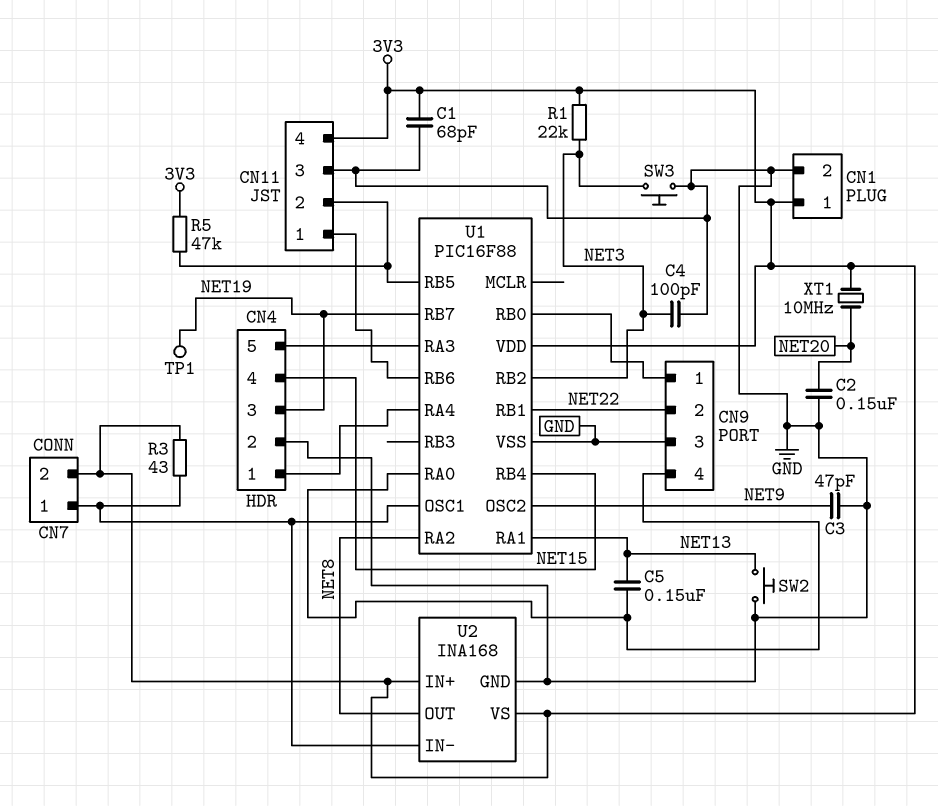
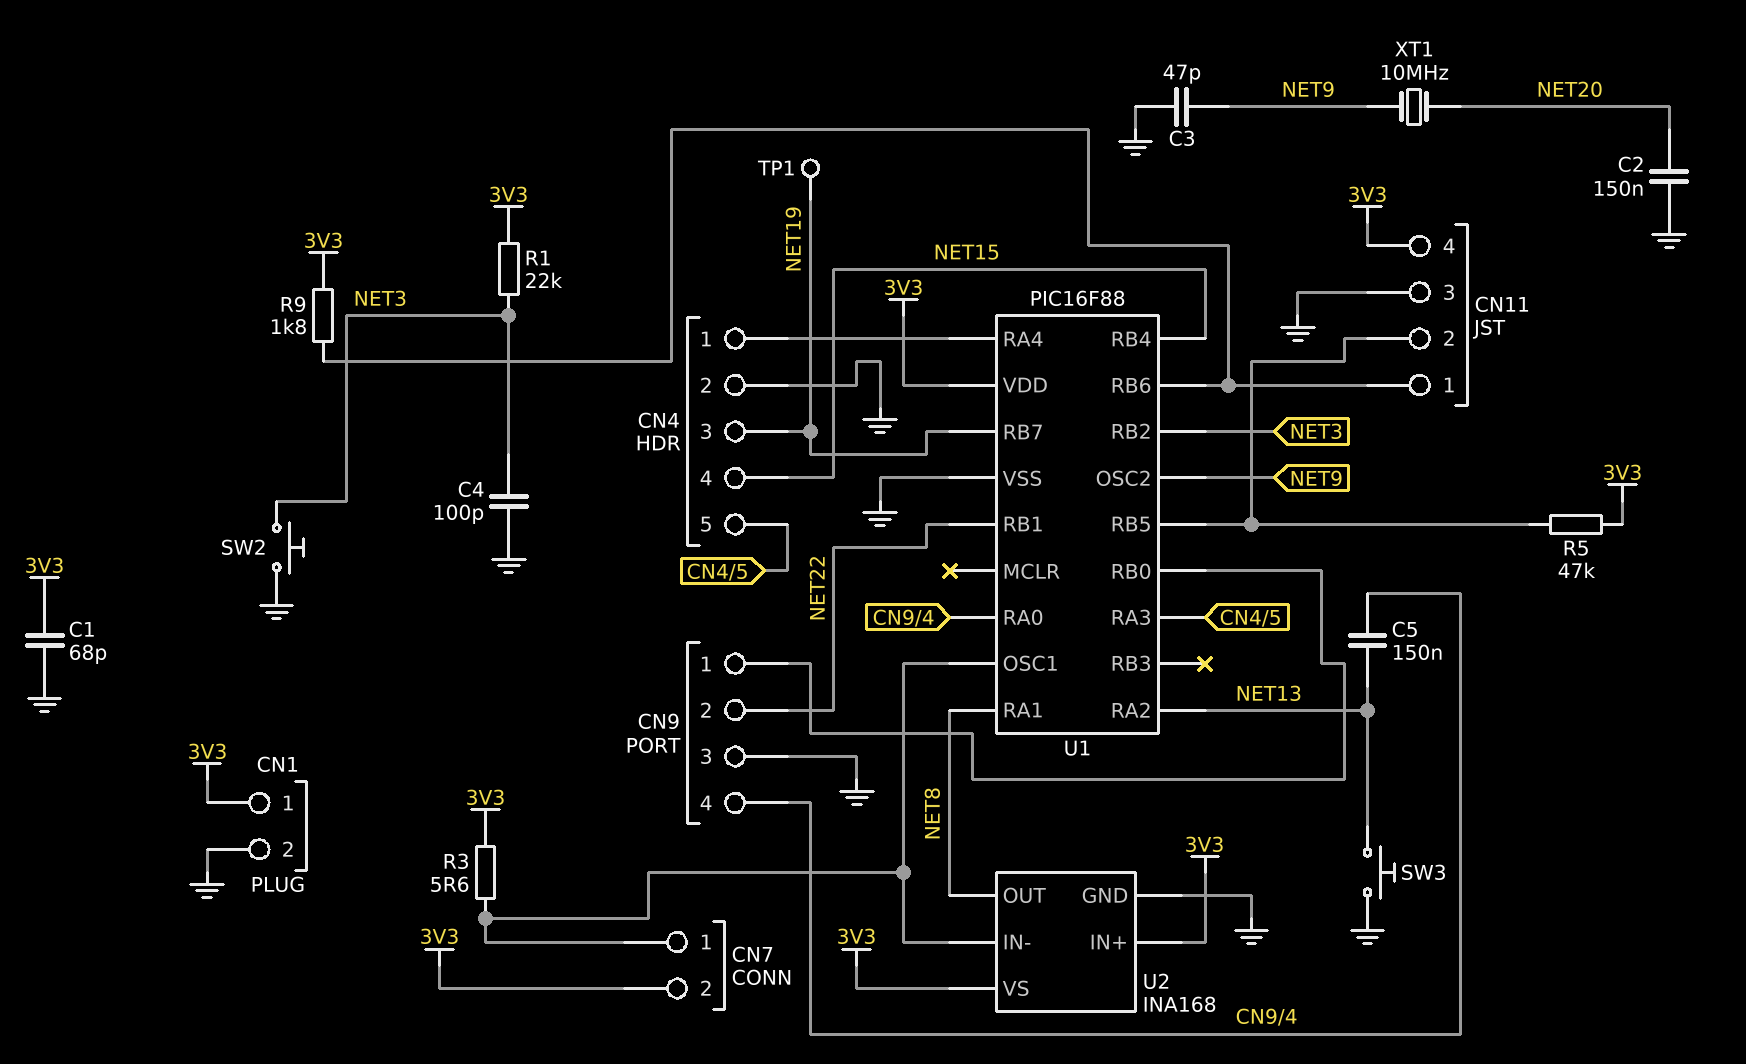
R3: 43 (3V3, CN7/1) -> 5.6 (3V3, CN7/1)
R9: none -> 1.8k (3V3, CN11/1)
SW2: button (GND, NET13) -> button (GND, NET3)
SW3: button (GND, NET3) -> button (GND, NET13)
U1 pin RA1: NET13 -> NET8
U1 pin RA2: NET8 -> NET13
XT1: 10MHz (3V3, NET20) -> 10MHz (NET9, NET20)

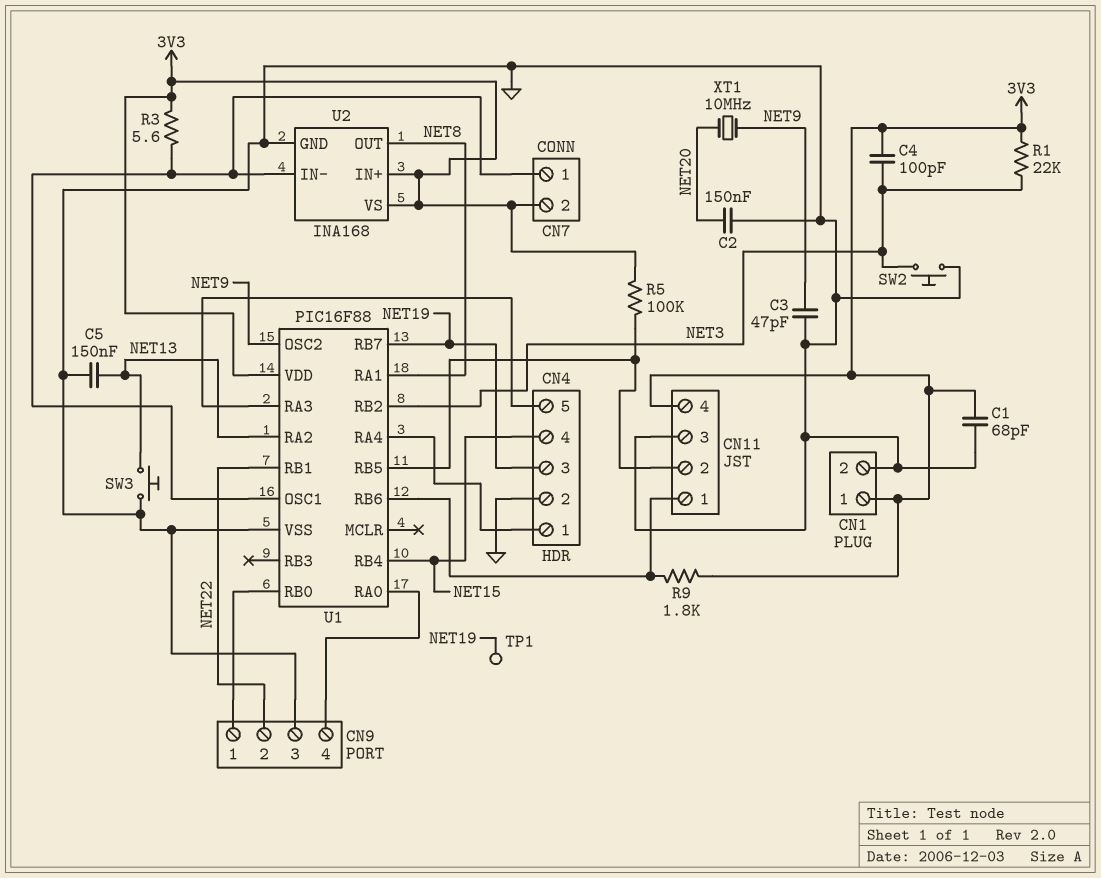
C4: 100pF (GND, NET3) -> 100pF (3V3, NET3)
C5: 150nF (CN9/4, NET13) -> 150nF (GND, NET13)
R5: 47k (3V3, CN11/2) -> 100k (3V3, CN11/2)

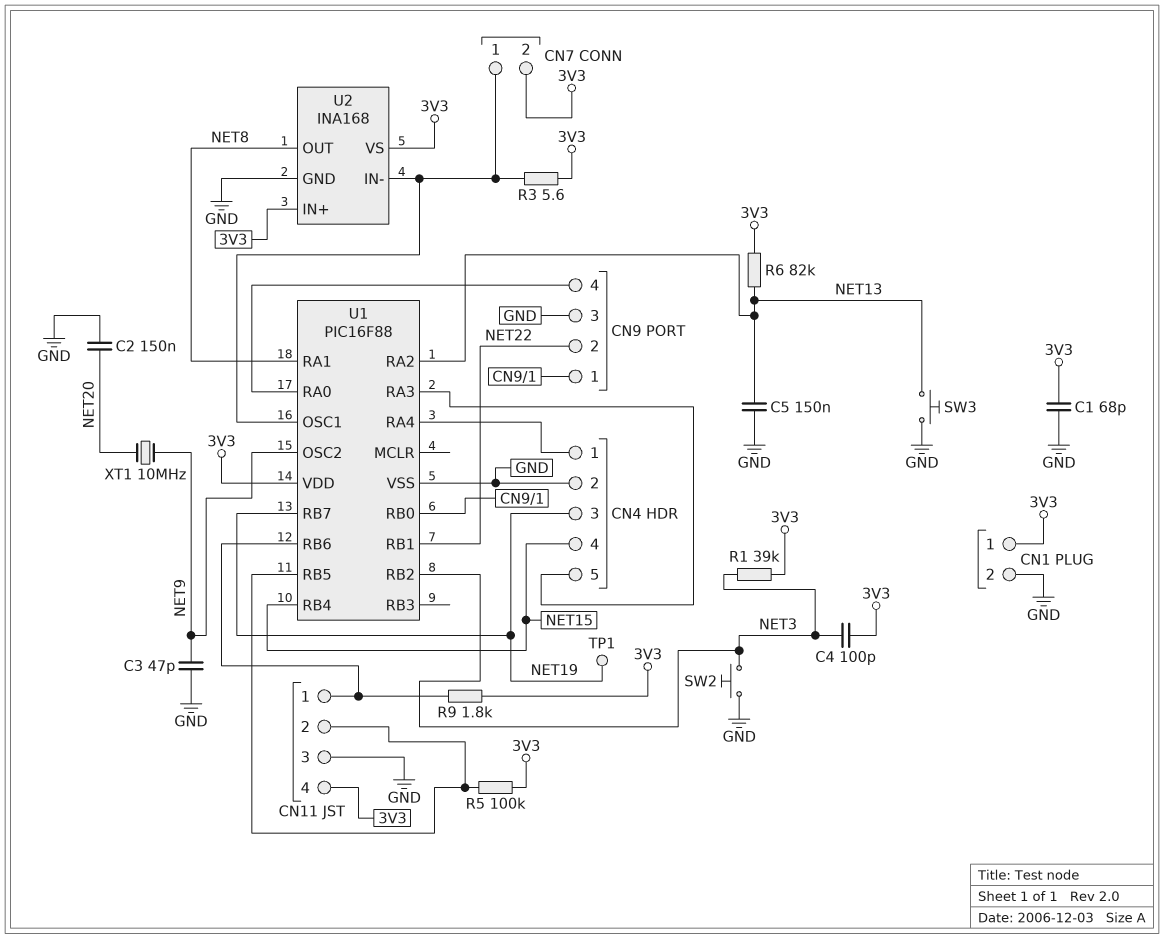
R1: 22k (3V3, NET3) -> 39k (3V3, NET3)
R6: none -> 82k (3V3, NET13)

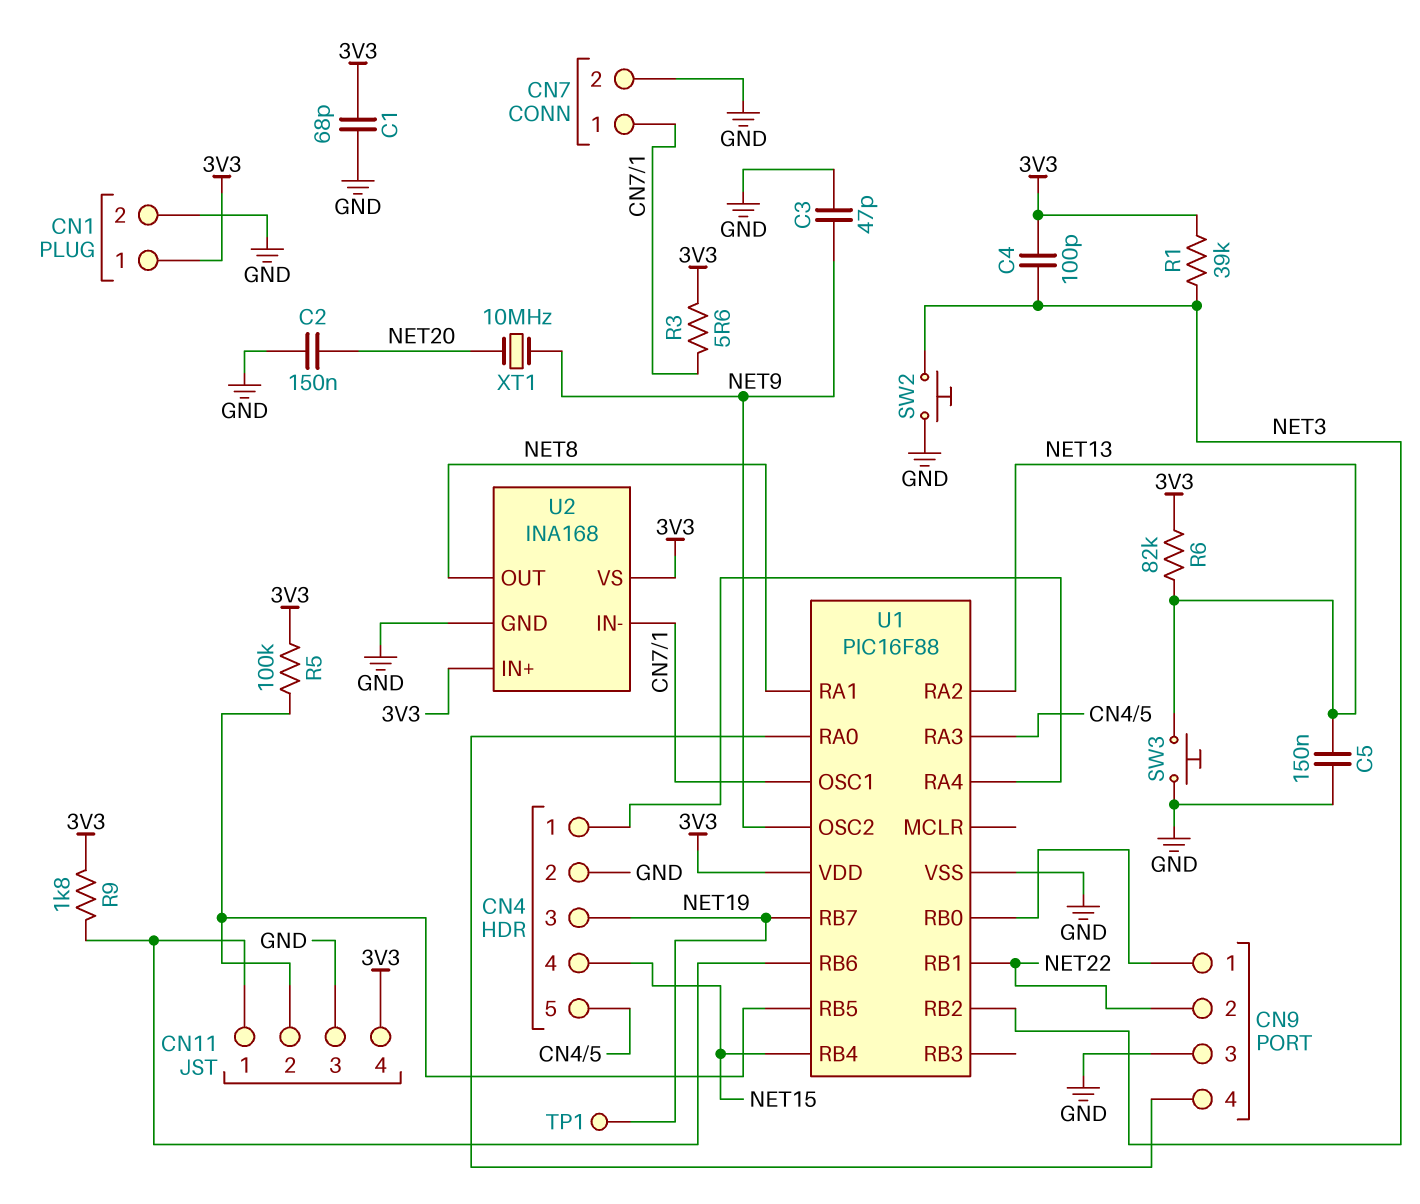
CN7 pin 2: 3V3 -> GND

